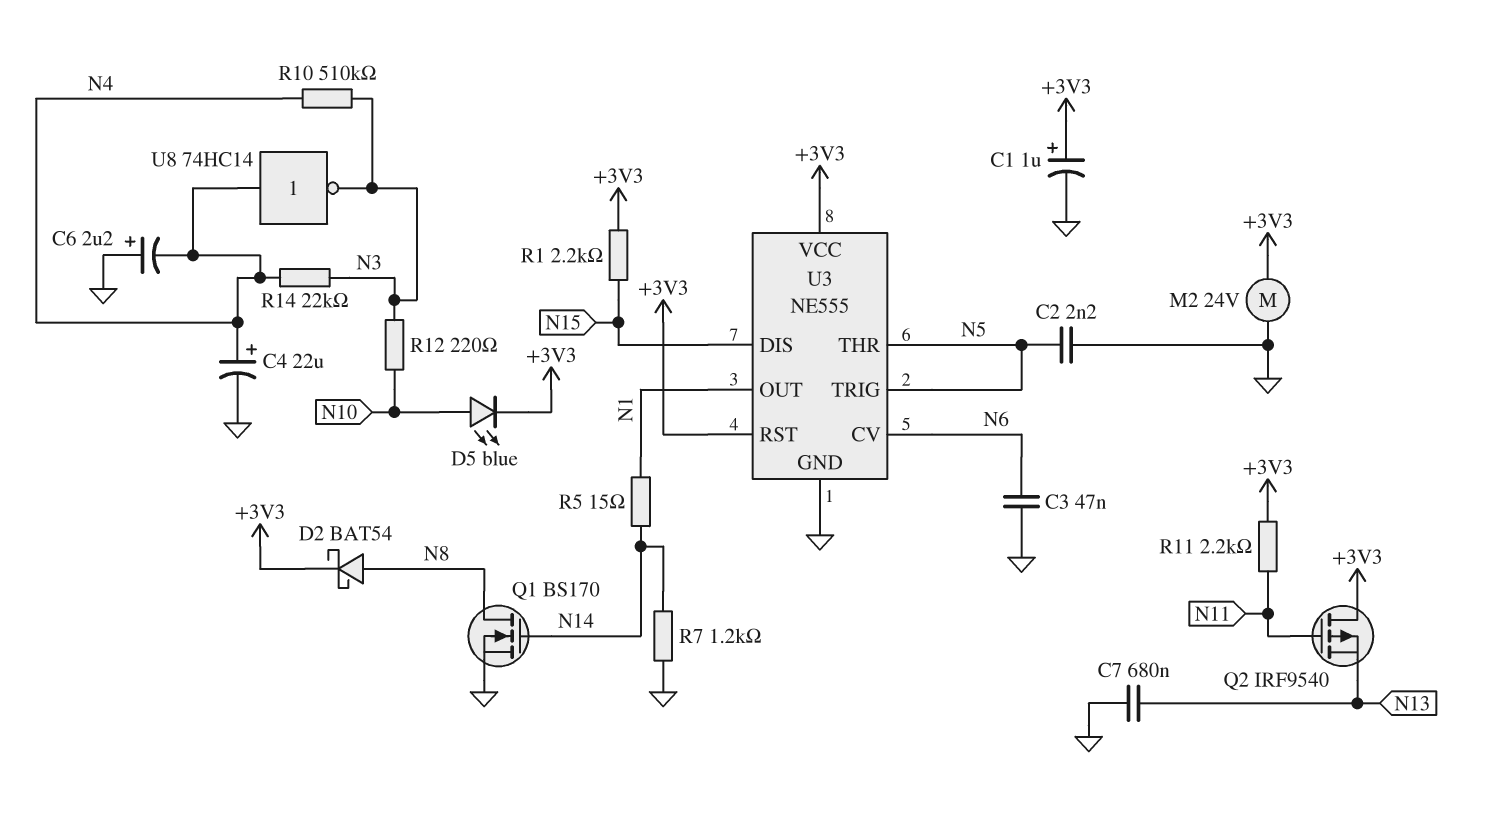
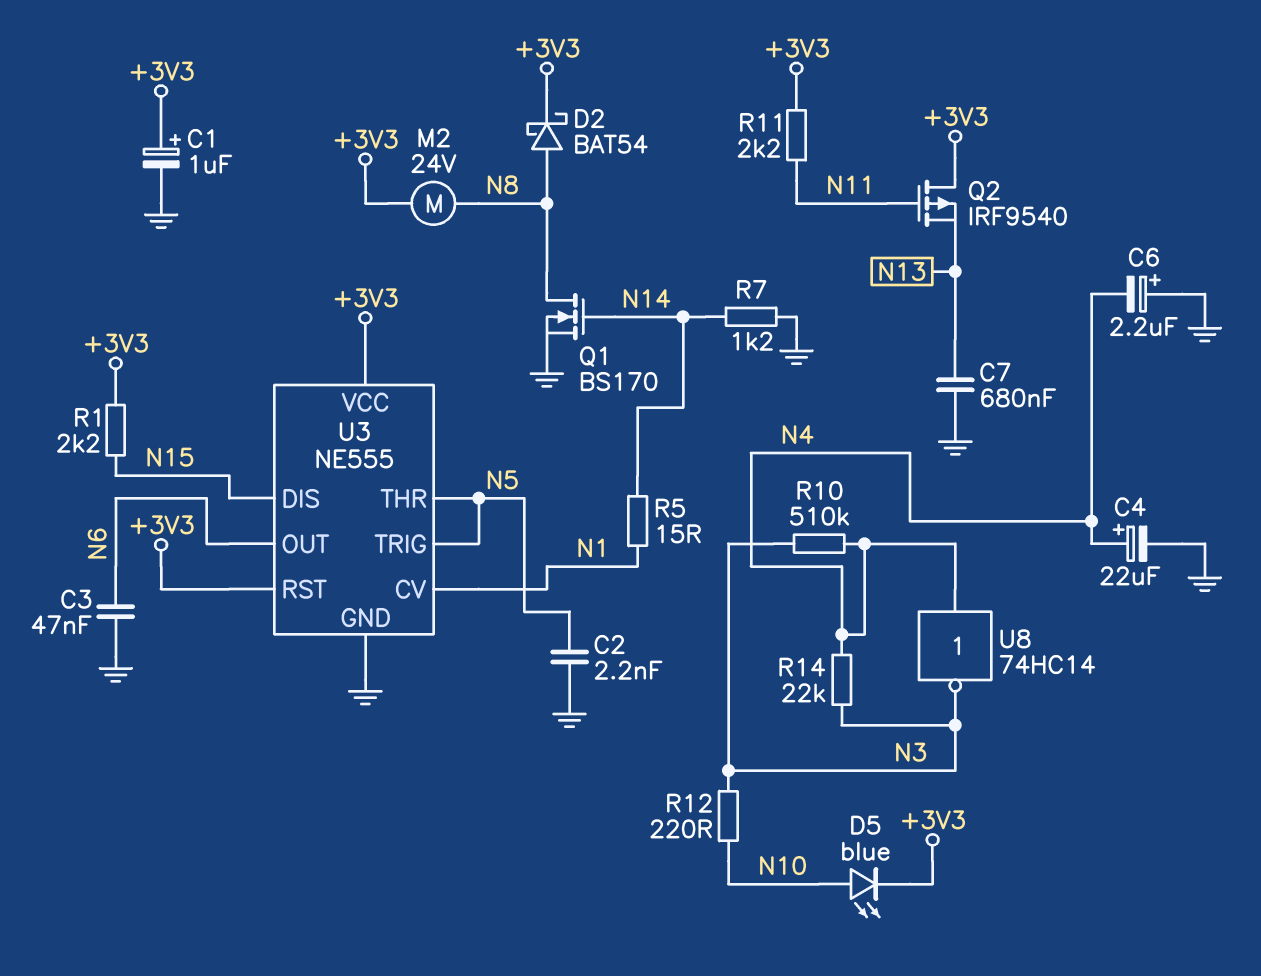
M2: motor 24V (+3V3, GND) -> motor 24V (+3V3, N8)
U3 pin CV: N6 -> N1
U3 pin OUT: N1 -> N6

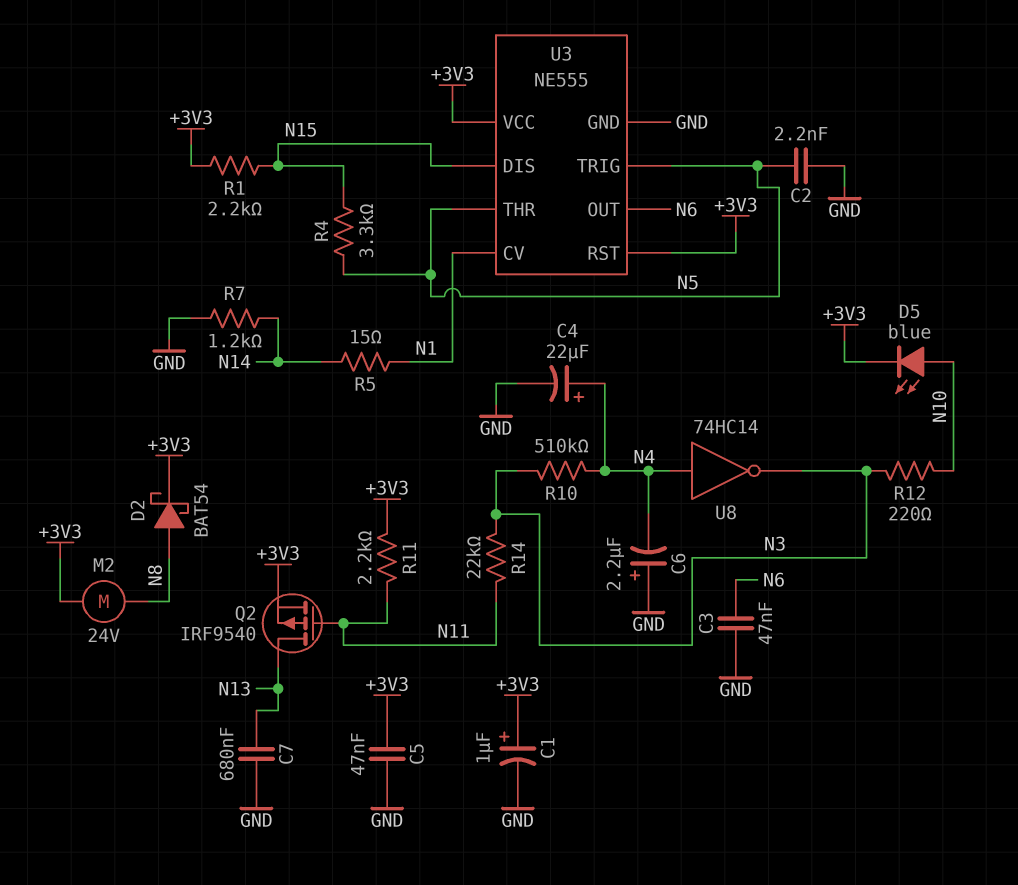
C5: none -> 47nF (+3V3, GND)
Q1: NMOS BS170 (G N14, D N8, S GND) -> none
Q2: PMOS IRF9540 (G N11, D +3V3, S N13) -> PMOS IRF9540 (G N11, D N13, S +3V3)
R4: none -> 3.3k (N5, N15)
R14: 22k (N3, N4) -> 22k (N3, N11)

